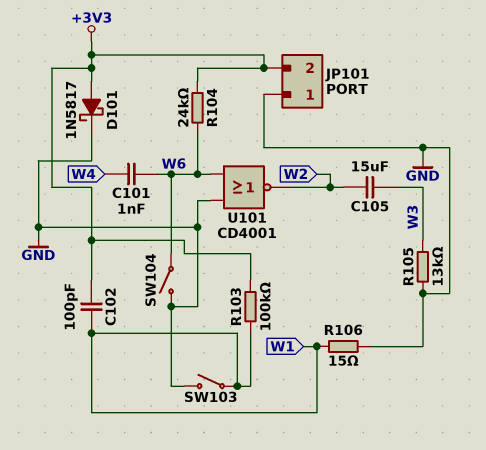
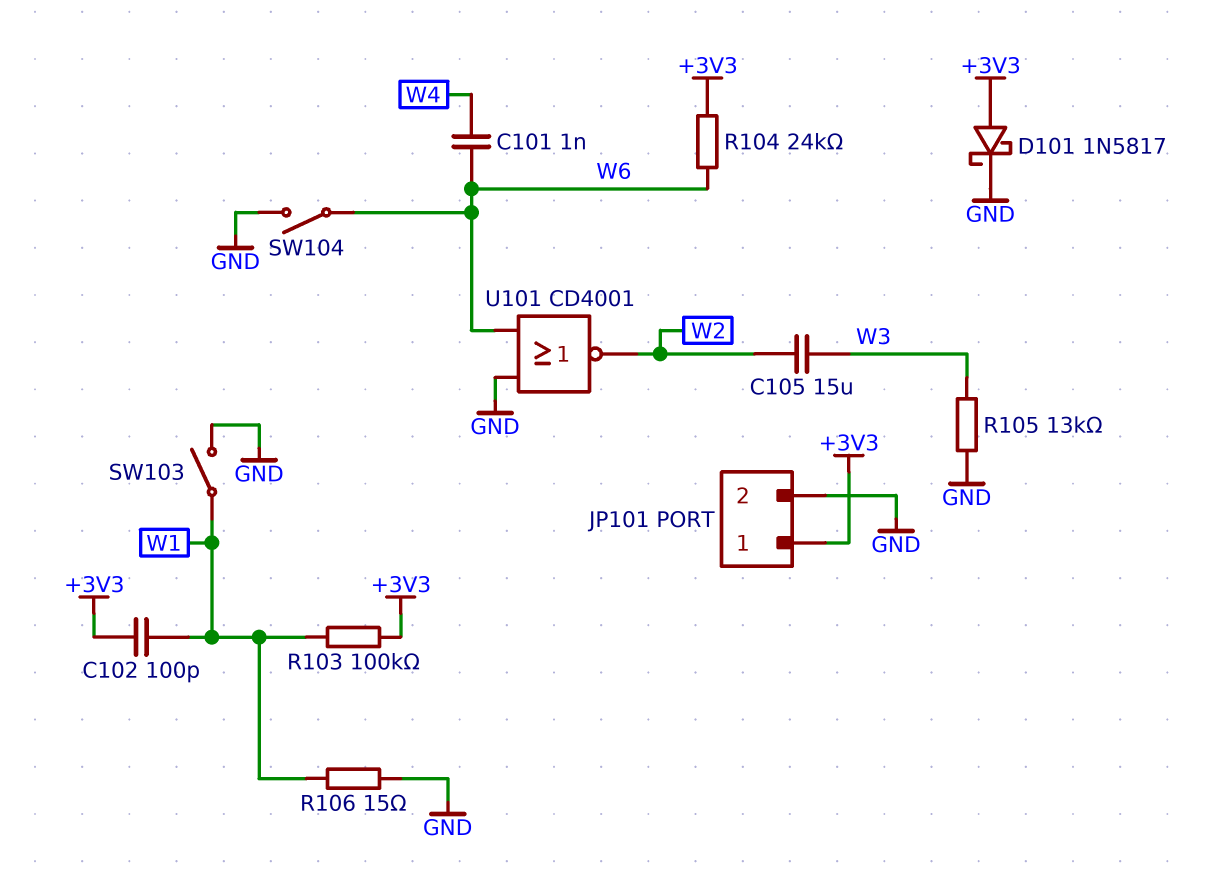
JP101 pin 1: GND -> +3V3
JP101 pin 2: +3V3 -> GND

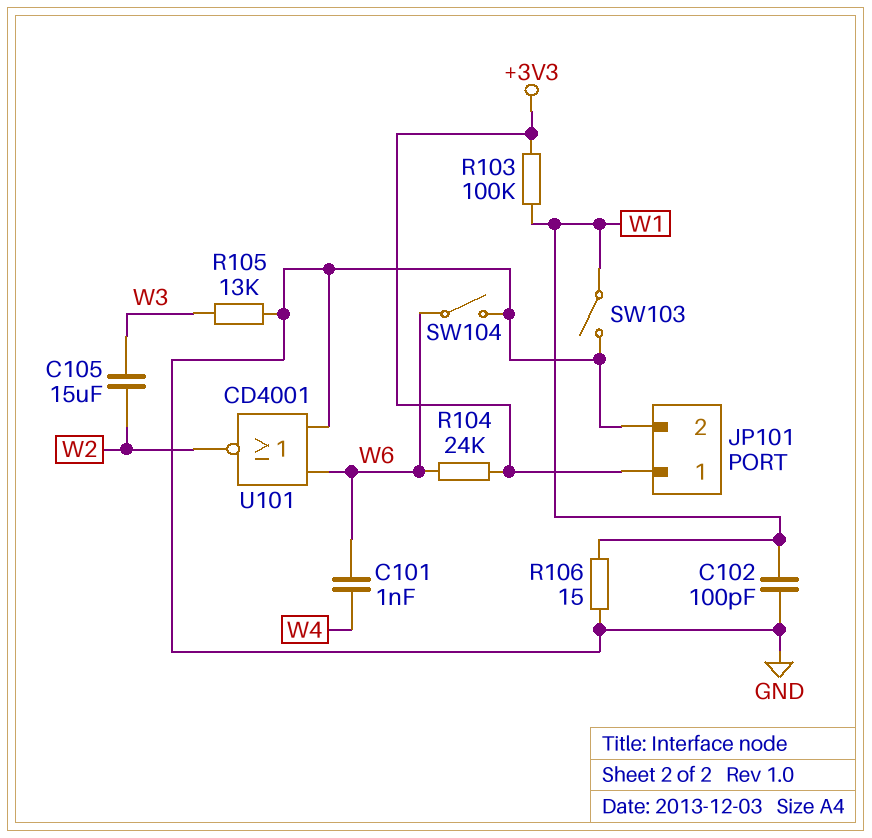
C102: 100pF (+3V3, W1) -> 100pF (GND, W1)
D101: schottky 1N5817 (A +3V3, K GND) -> none

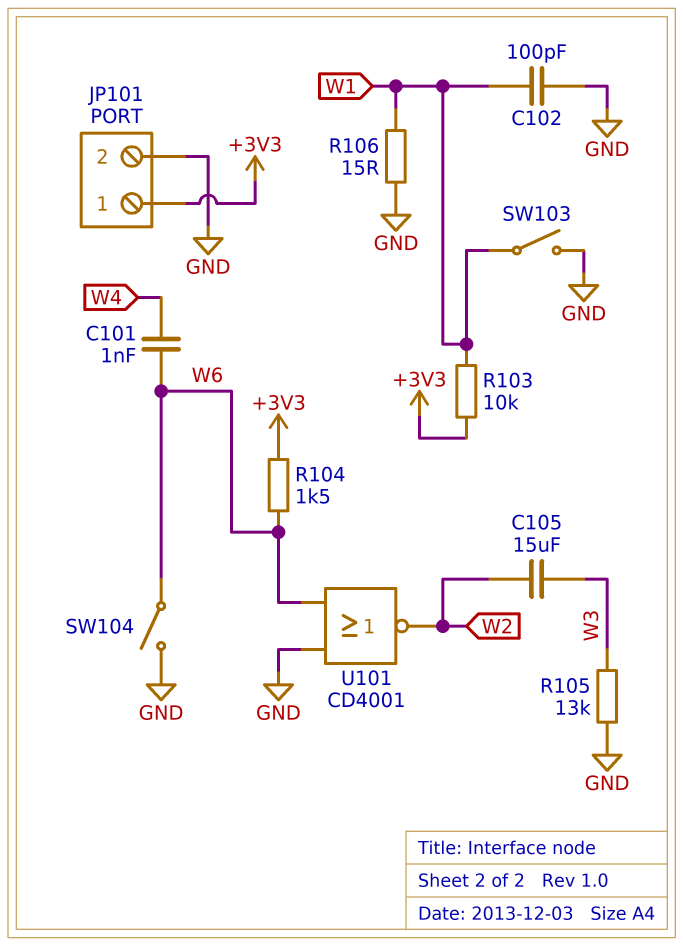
R103: 100k (+3V3, W1) -> 10k (+3V3, W1)
R104: 24k (+3V3, W6) -> 1.5k (+3V3, W6)

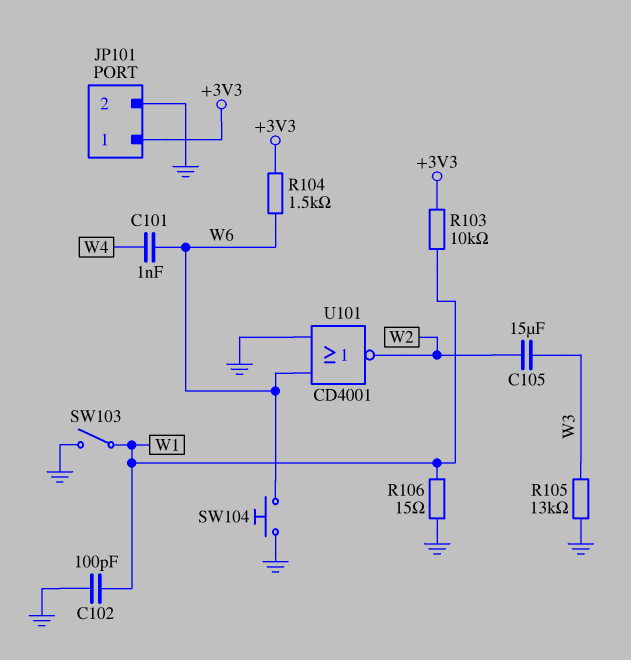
SW104: switch (GND, W6) -> button (GND, W6)

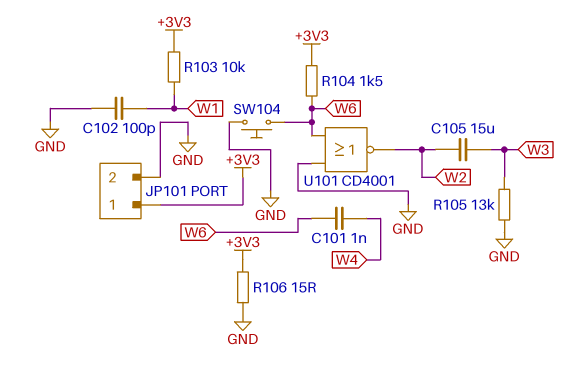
R106: 15 (GND, W1) -> 15 (+3V3, GND)
SW103: switch (GND, W1) -> none

